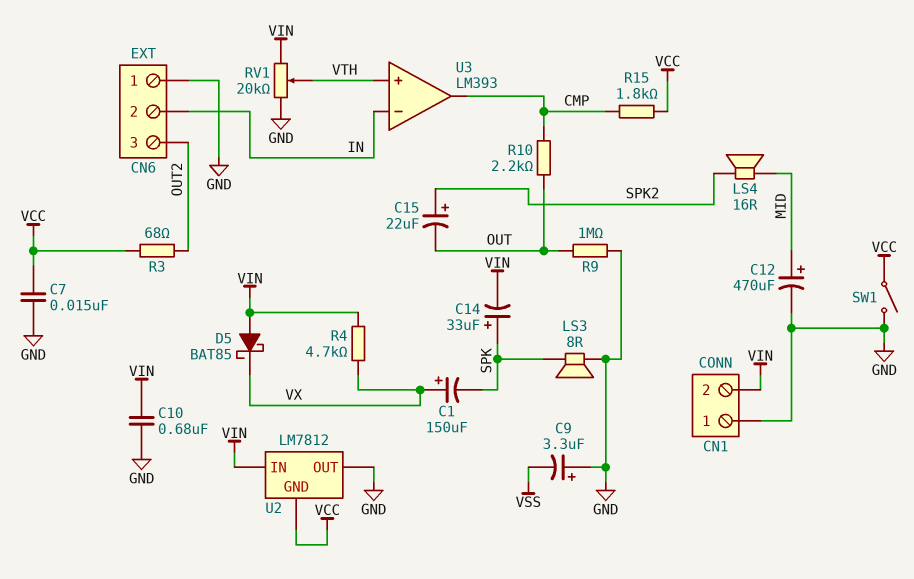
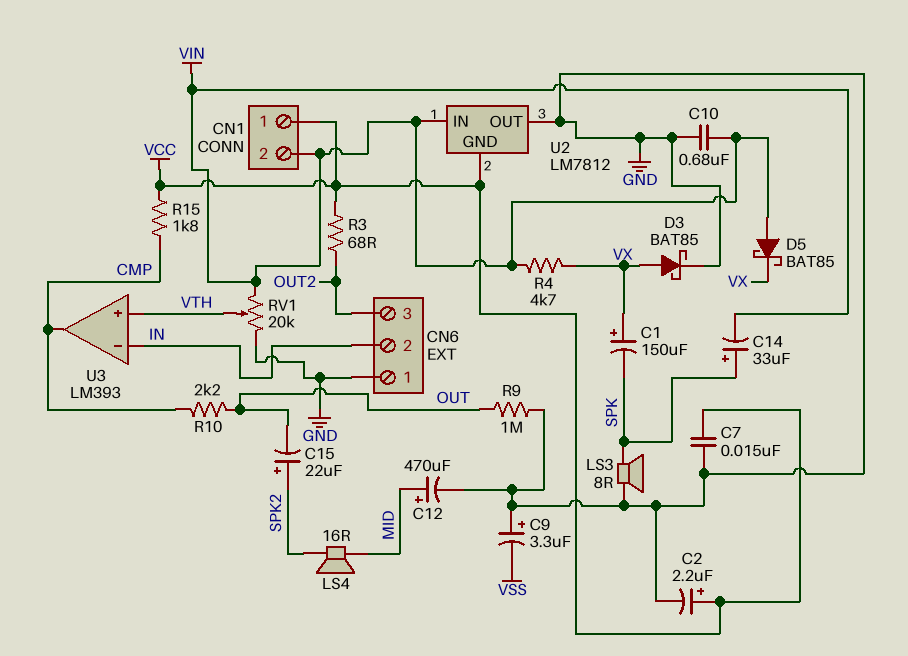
C2: none -> 2.2uF (plus VCC, minus GND)
CN1 pin 1: GND -> VCC
D3: none -> schottky BAT85 (A VX, K GND)
SW1: switch (GND, VCC) -> none

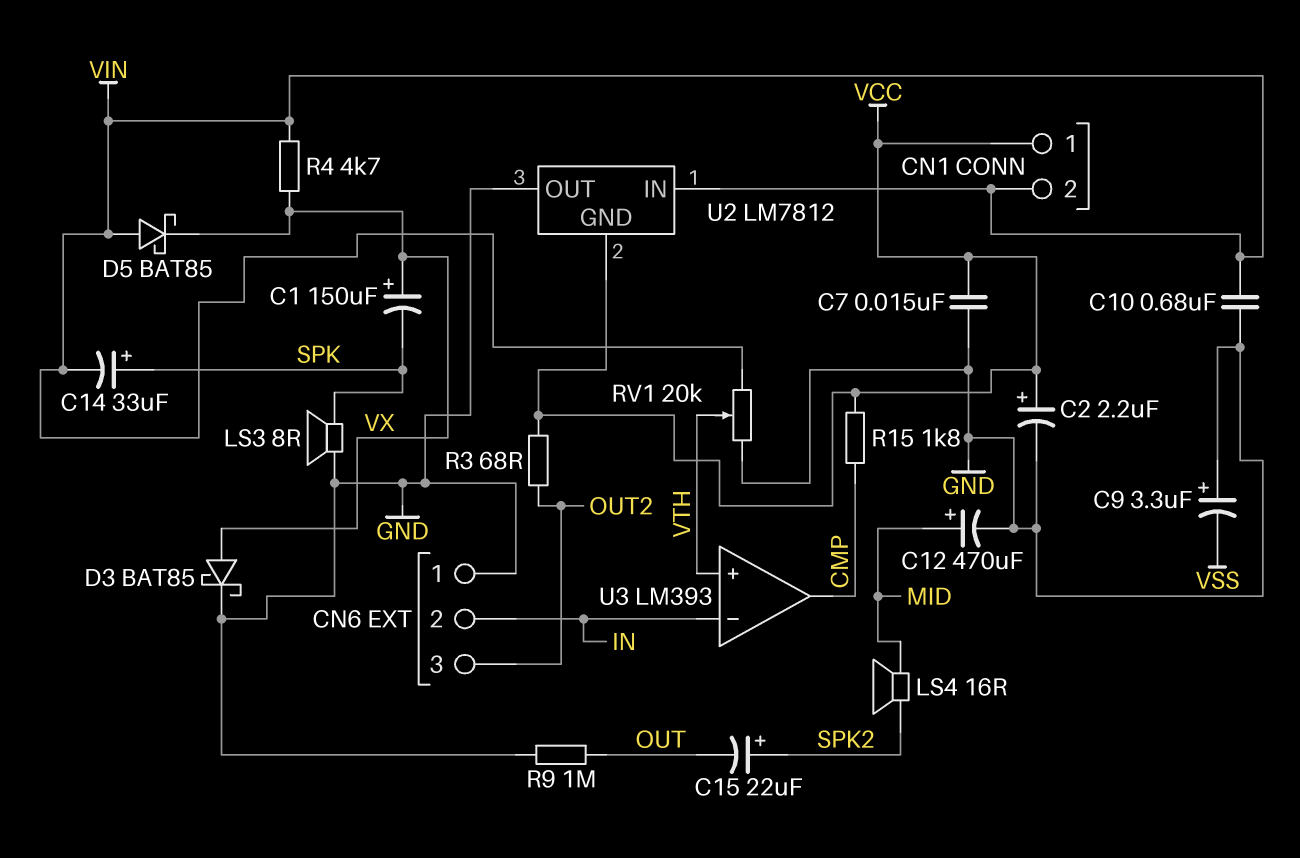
R10: 2.2k (CMP, OUT) -> none

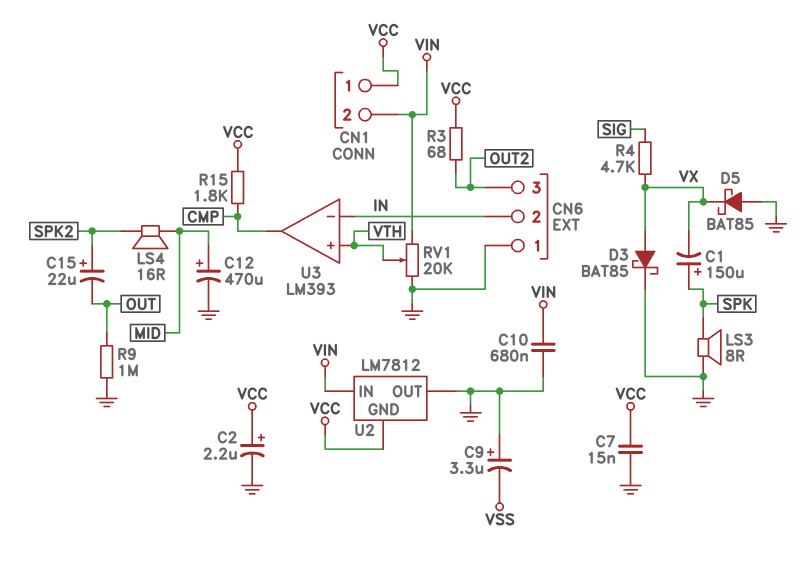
C1: 150uF (plus VX, minus SPK) -> 150uF (plus SPK, minus VX)
C14: 33uF (plus SPK, minus VIN) -> none
D5: schottky BAT85 (A VIN, K VX) -> schottky BAT85 (A GND, K VX)
R4: 4.7k (VIN, VX) -> 4.7k (SIG, VX)

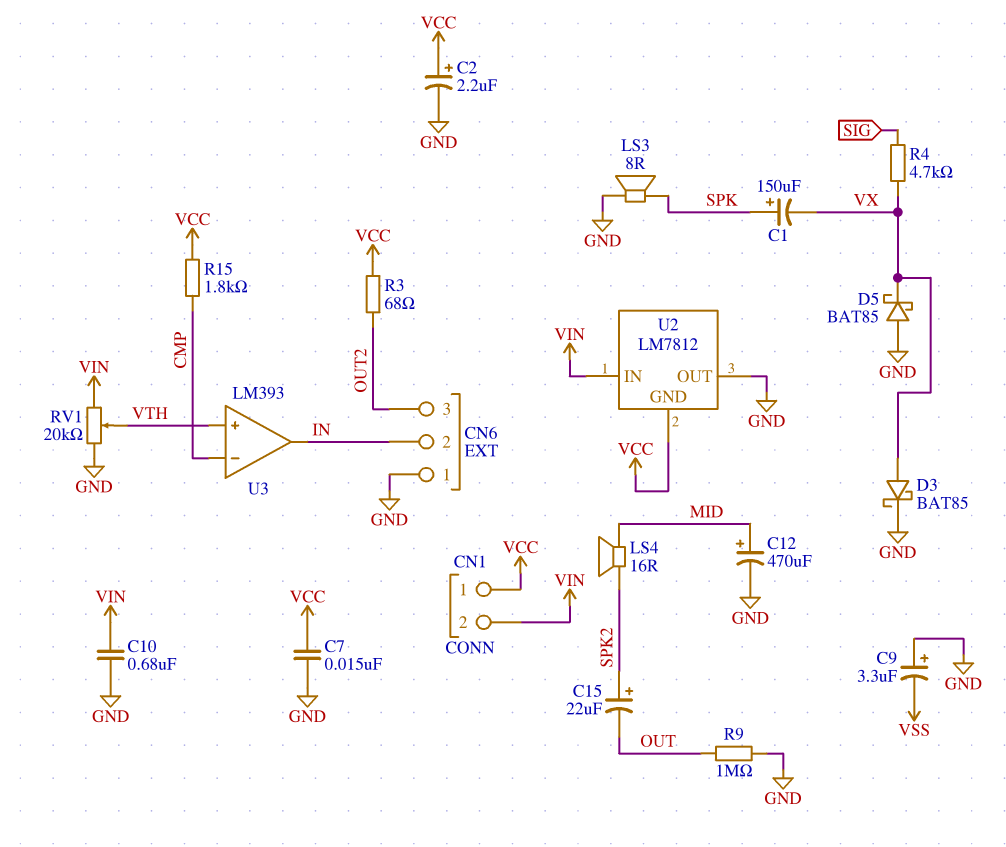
U3 pin in-: IN -> CMP
U3 pin out: CMP -> IN

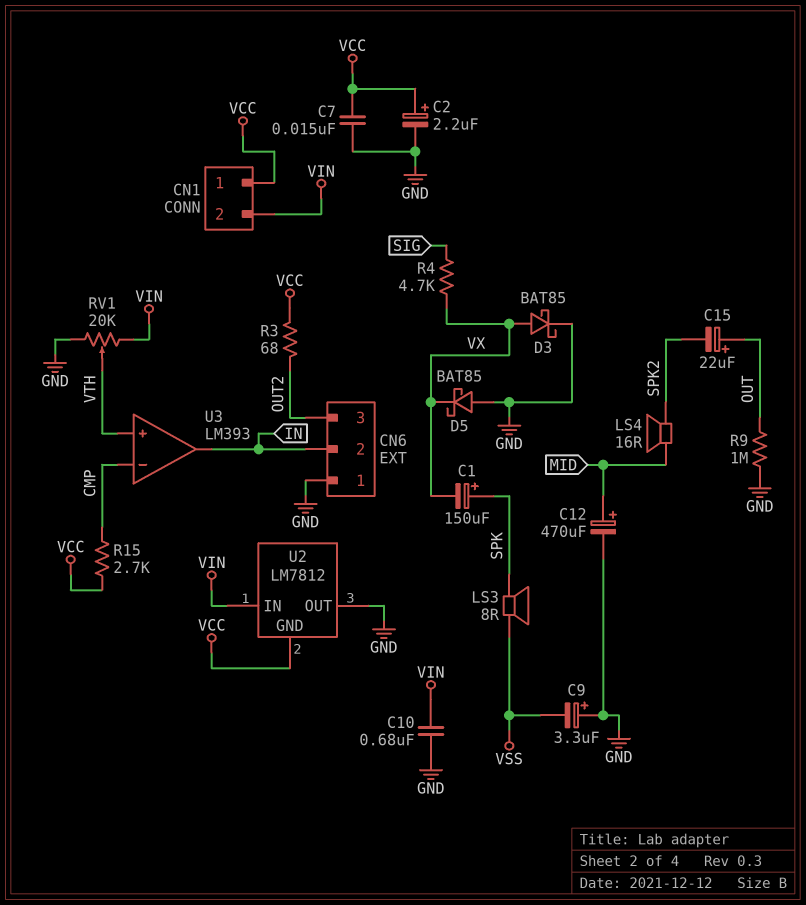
C15: 22uF (plus SPK2, minus OUT) -> 22uF (plus OUT, minus SPK2)
LS3: speaker 8R (GND, SPK) -> speaker 8R (SPK, VSS)
R15: 1.8k (CMP, VCC) -> 2.7k (CMP, VCC)

